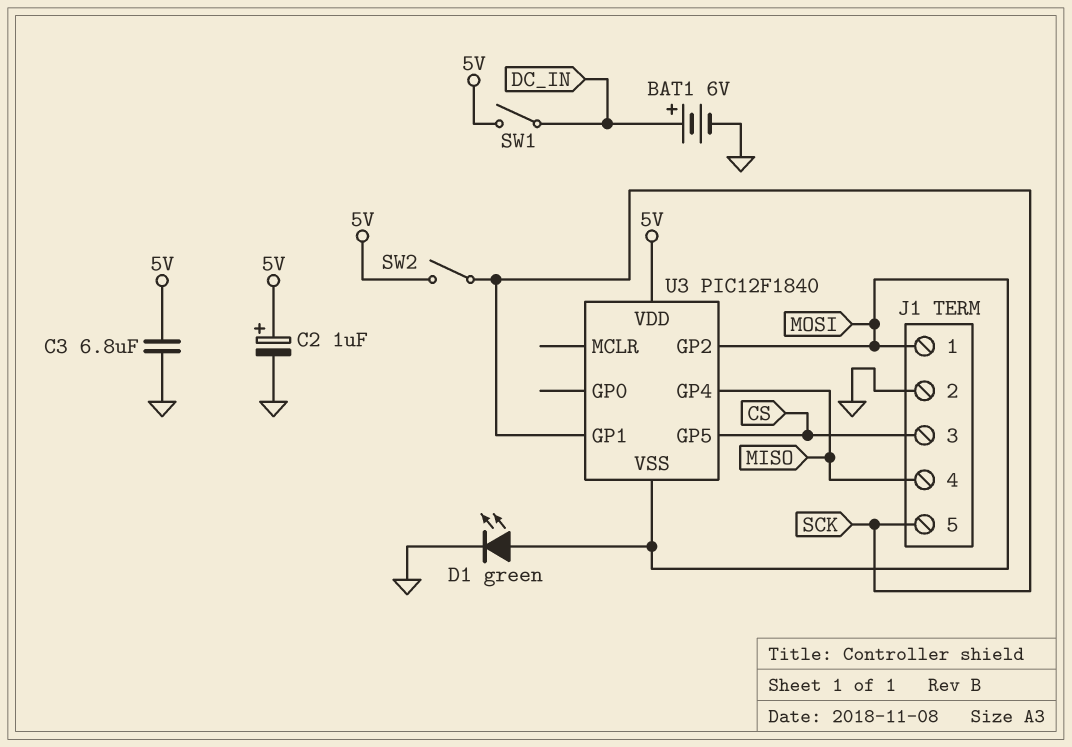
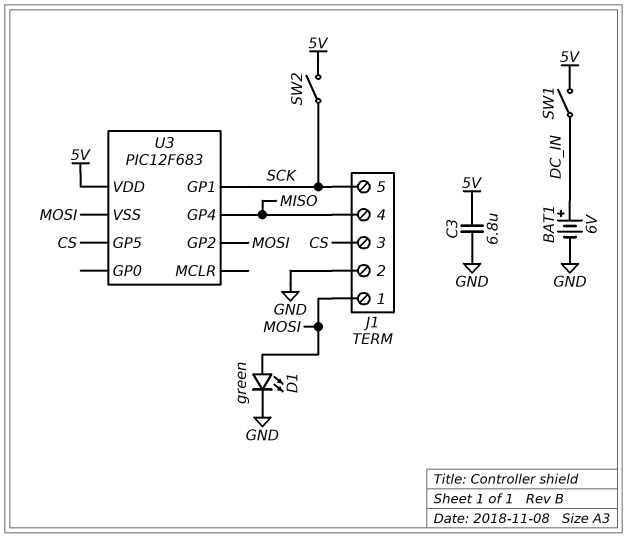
C2: 1uF (plus 5V, minus GND) -> none
U3: PIC12F1840 -> PIC12F683

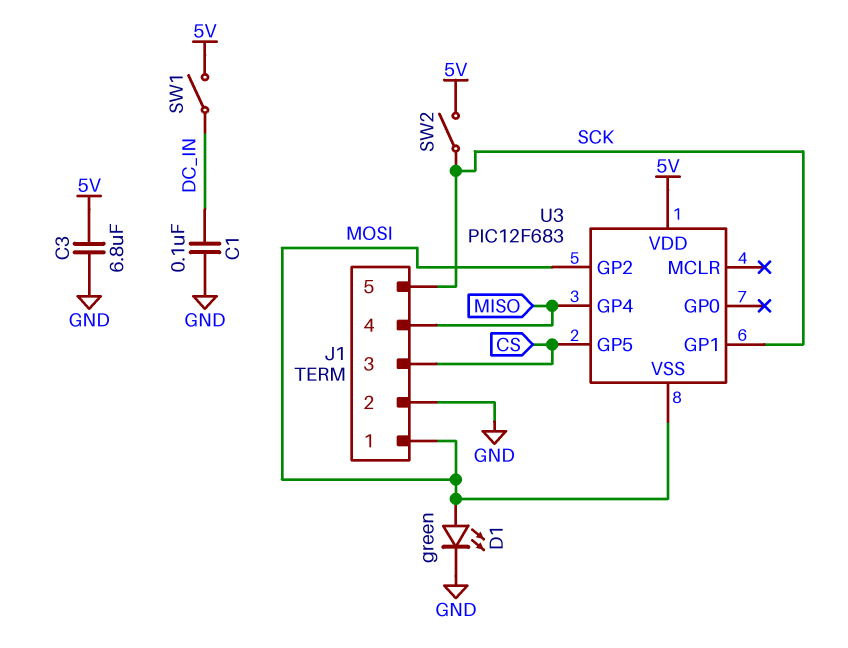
BAT1: 6V (plus DC_IN, minus GND) -> none
C1: none -> 100nF (DC_IN, GND)

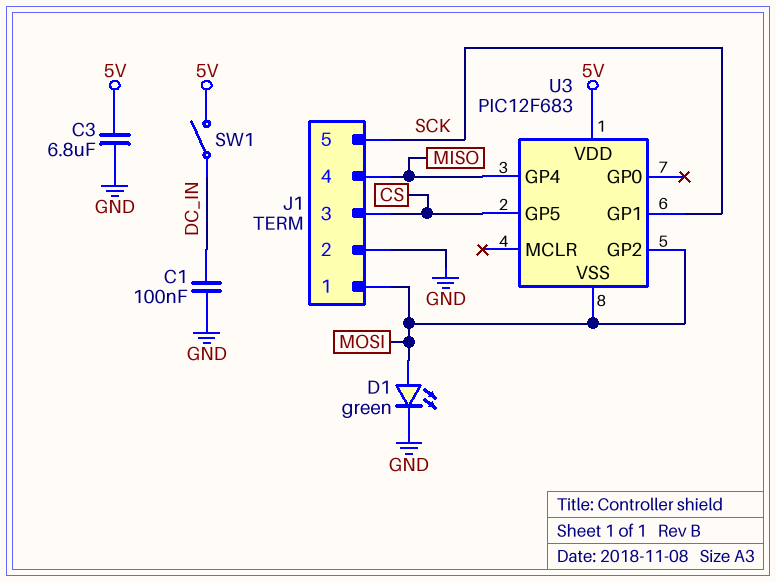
SW2: switch (5V, SCK) -> none

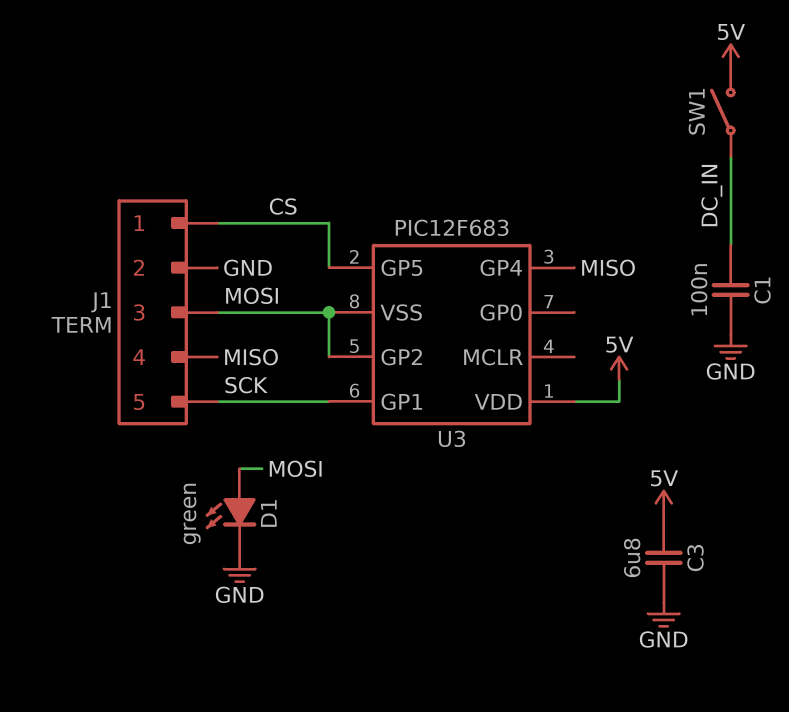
J1 pin 1: MOSI -> CS
J1 pin 3: CS -> MOSI

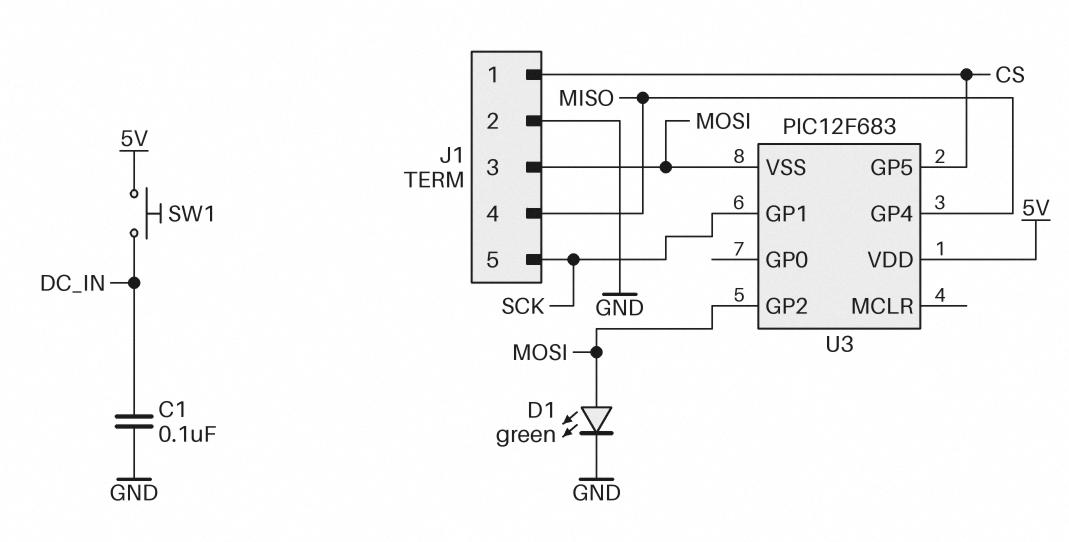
C3: 6.8uF (5V, GND) -> none
SW1: switch (5V, DC_IN) -> button (5V, DC_IN)

